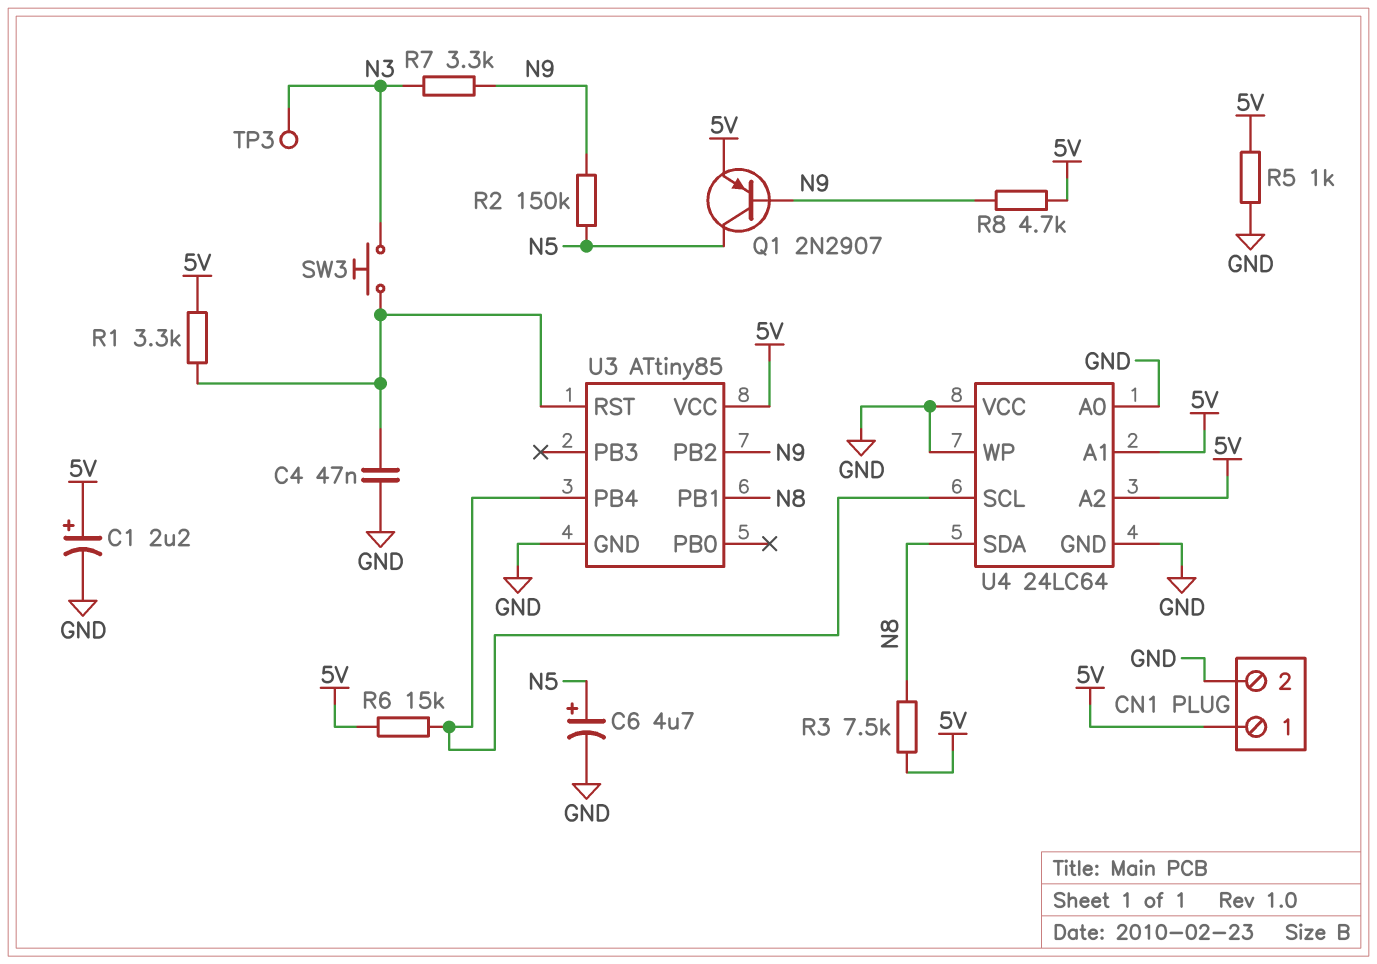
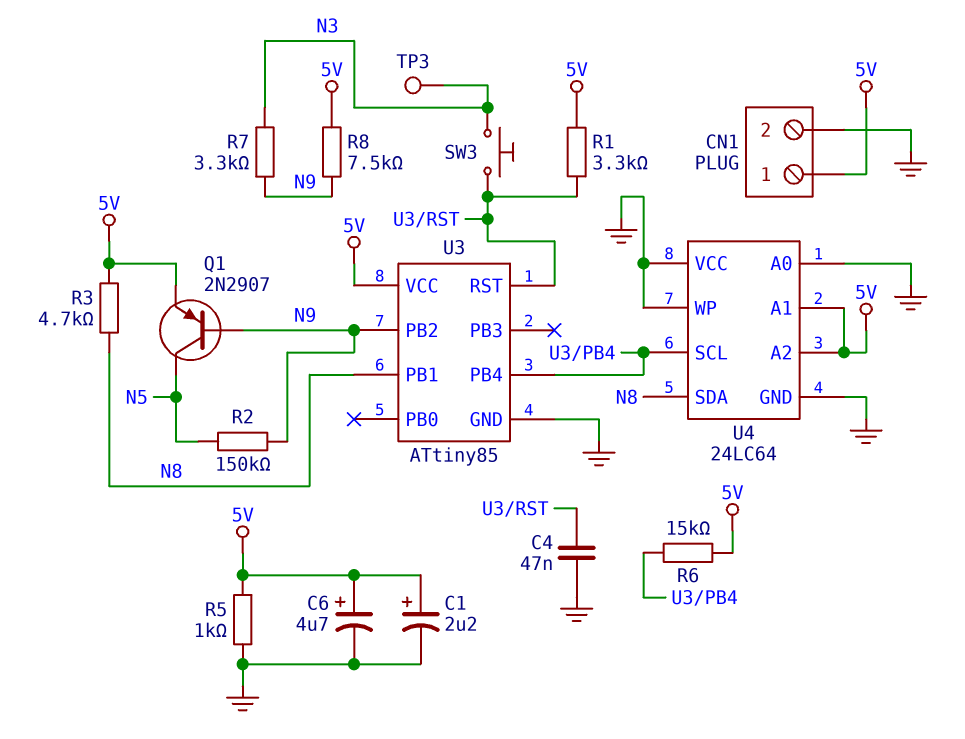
C6: 4.7uF (plus N5, minus GND) -> 4.7uF (plus 5V, minus GND)
R3: 7.5k (5V, N8) -> 4.7k (5V, N8)
R8: 4.7k (5V, N9) -> 7.5k (5V, N9)

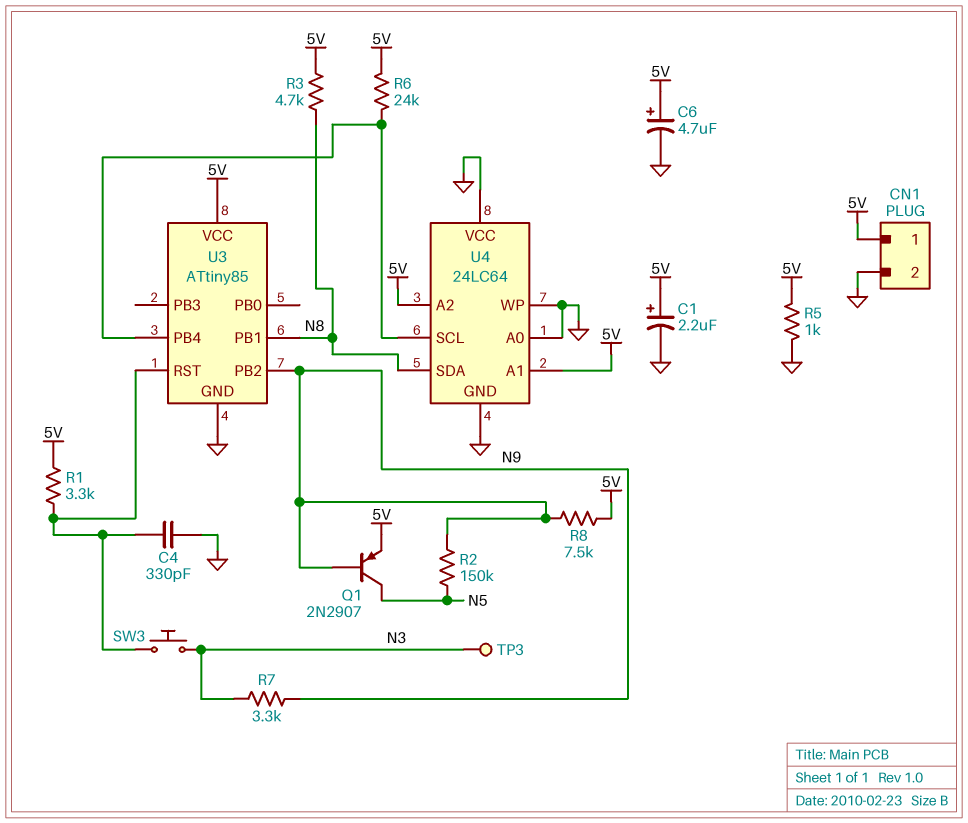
C4: 47nF (GND, U3/RST) -> 330pF (GND, U3/RST)
R6: 15k (5V, U3/PB4) -> 24k (5V, U3/PB4)

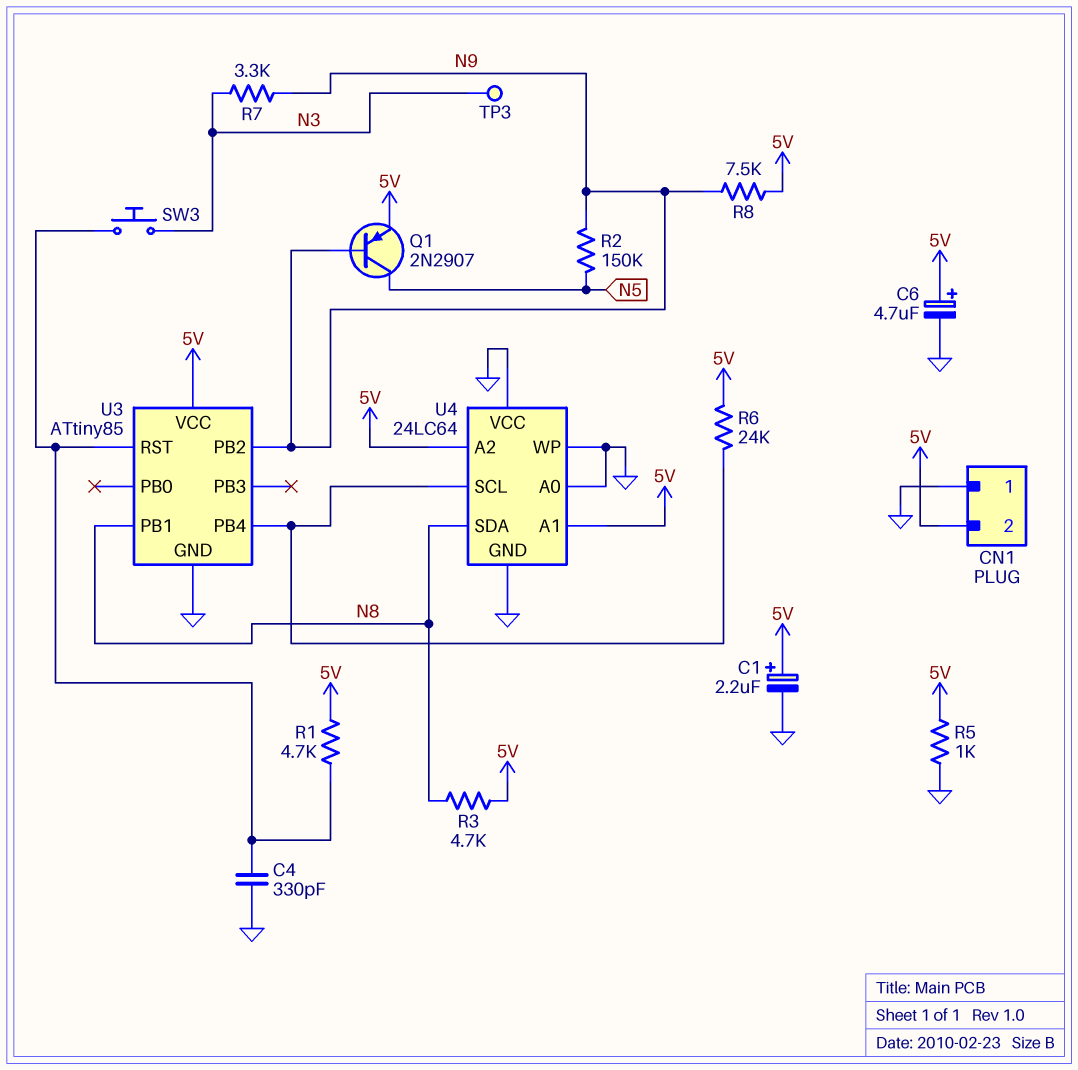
CN1 pin 1: 5V -> GND
CN1 pin 2: GND -> 5V
R1: 3.3k (5V, U3/RST) -> 4.7k (5V, U3/RST)

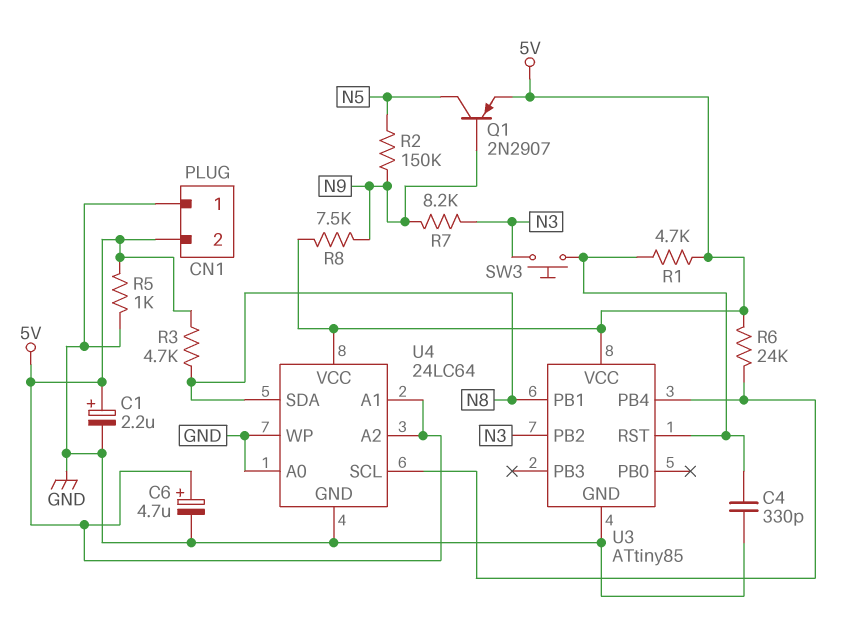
R7: 3.3k (N3, N9) -> 8.2k (N3, N9)
TP3: test point (N3) -> none
U3 pin PB2: N9 -> N3
U4 pin VCC: GND -> 5V

